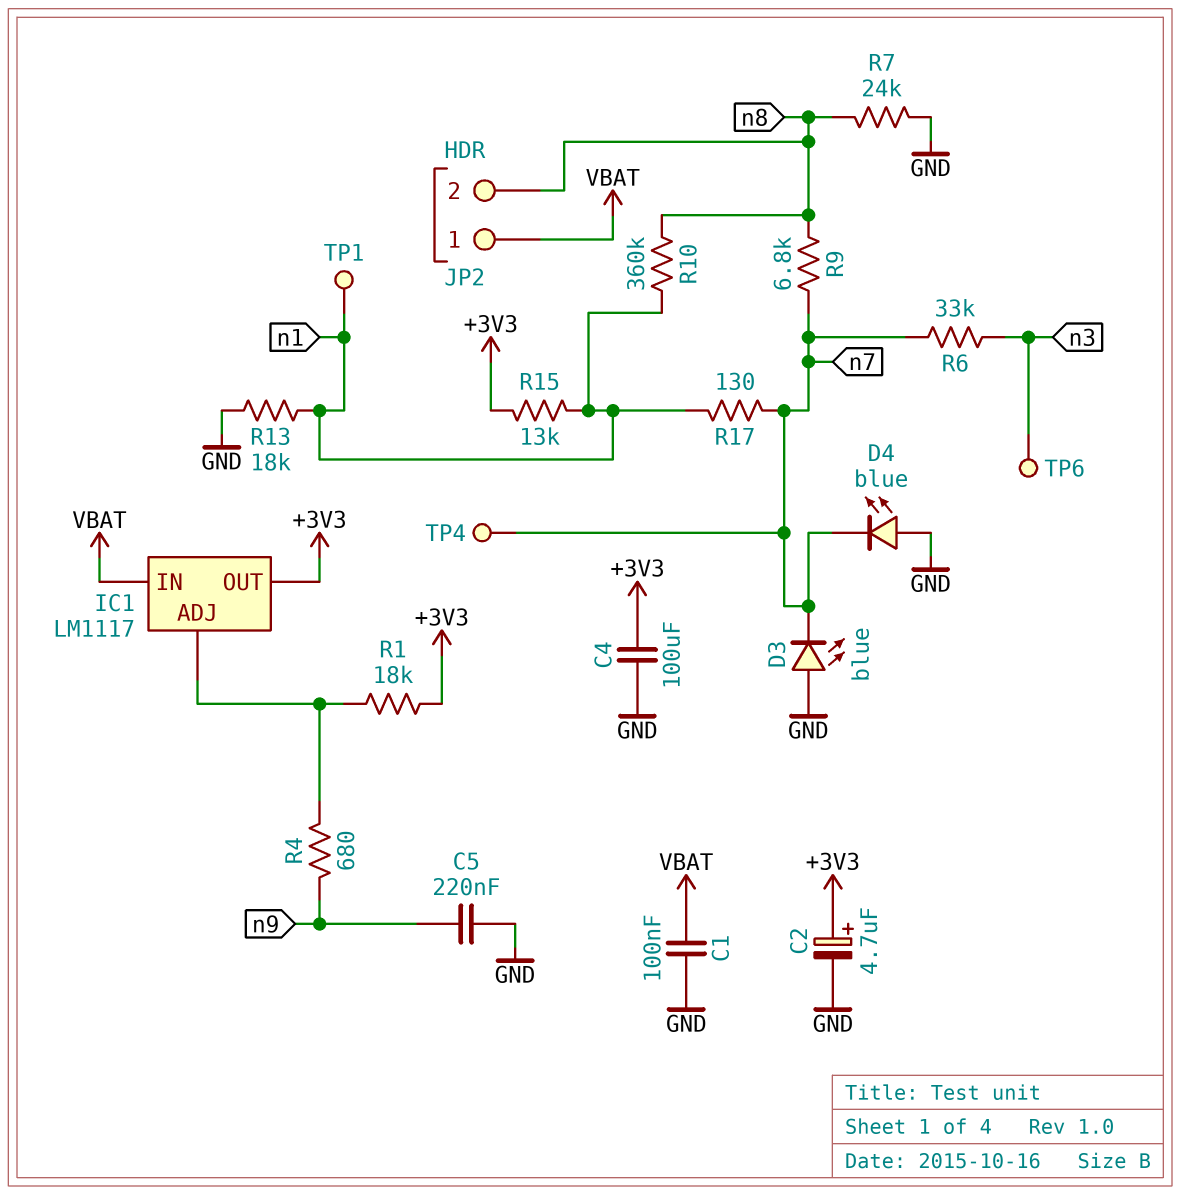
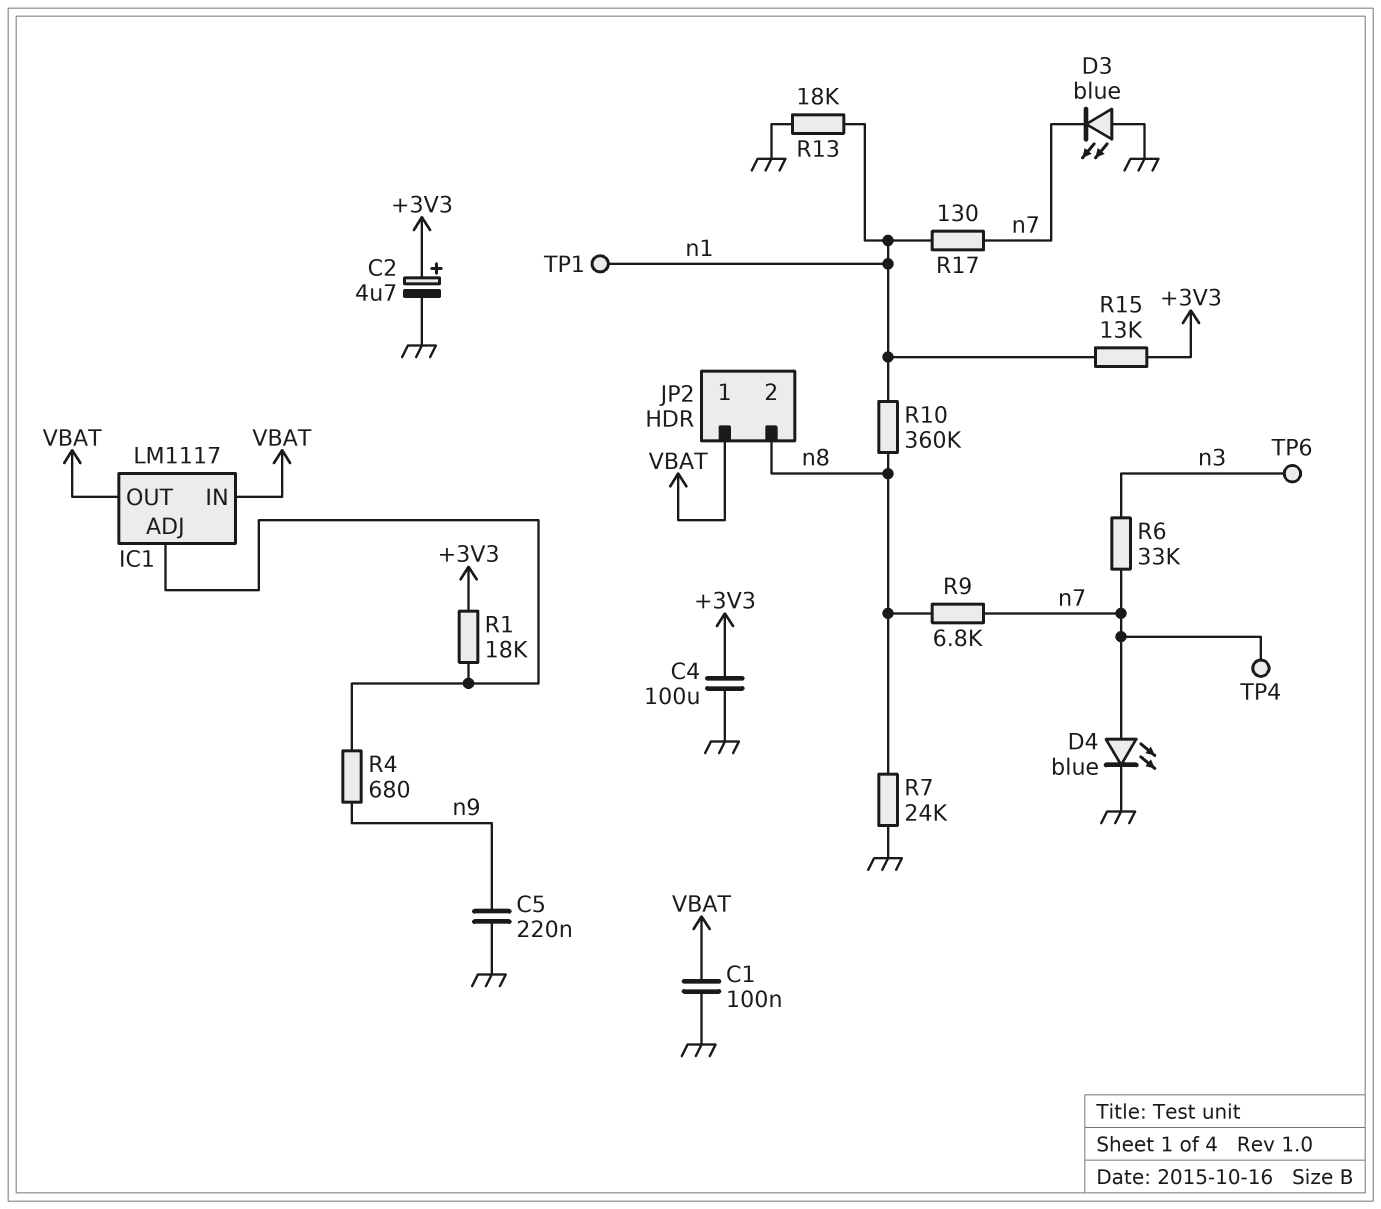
D4: LED blue (A GND, K n7) -> LED blue (A n7, K GND)
IC1 pin OUT: +3V3 -> VBAT

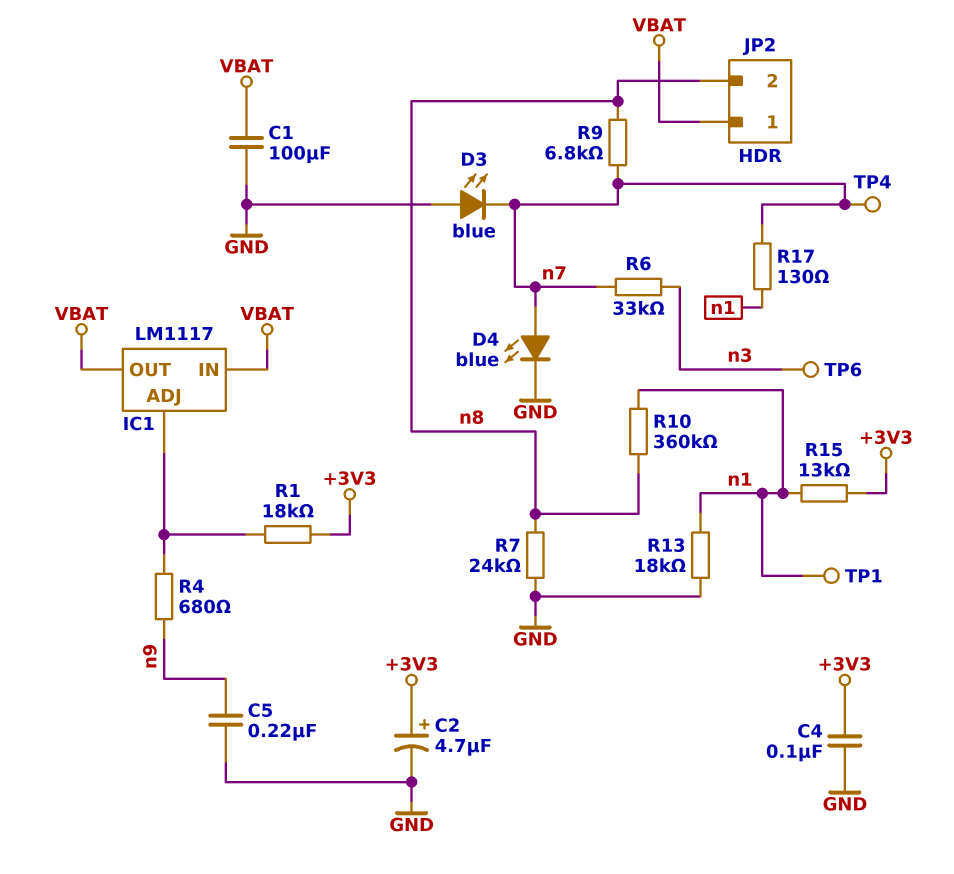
C1: 100nF (GND, VBAT) -> 100uF (GND, VBAT)
C4: 100uF (+3V3, GND) -> 100nF (+3V3, GND)

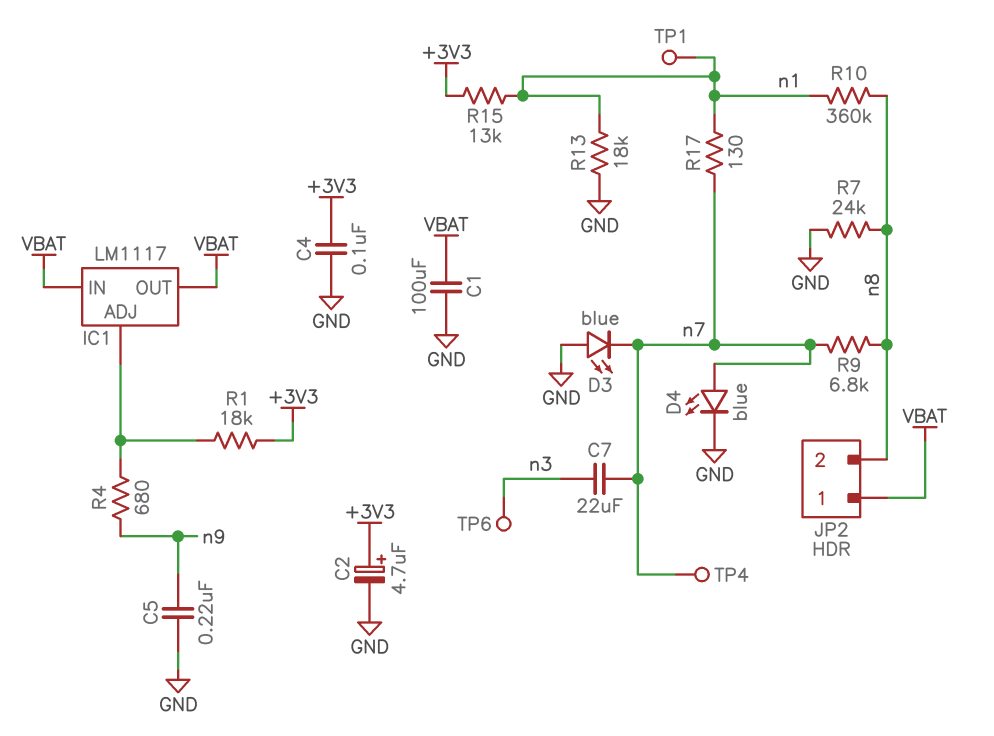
C7: none -> 22uF (n3, n7)
R6: 33k (n3, n7) -> none

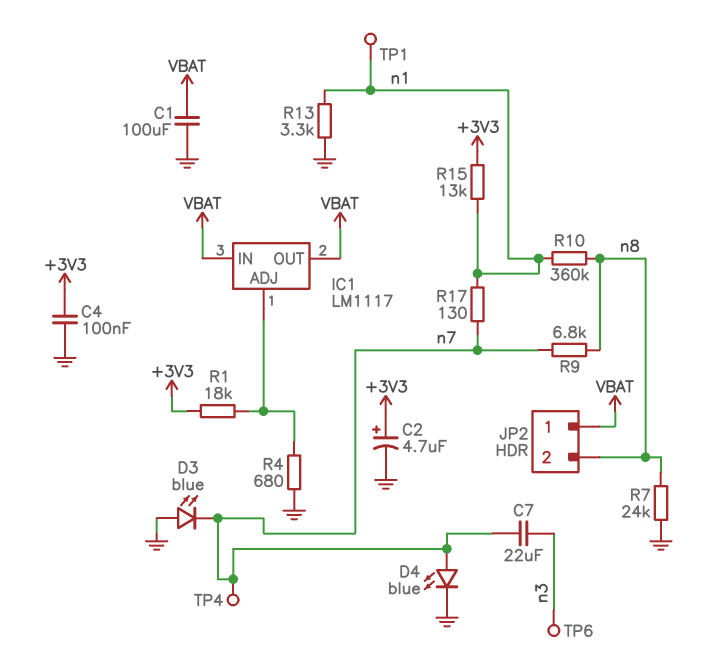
C5: 220nF (GND, n9) -> none
R4: 680 (IC1/ADJ, n9) -> 680 (GND, IC1/ADJ)
R13: 18k (GND, n1) -> 3.3k (GND, n1)

